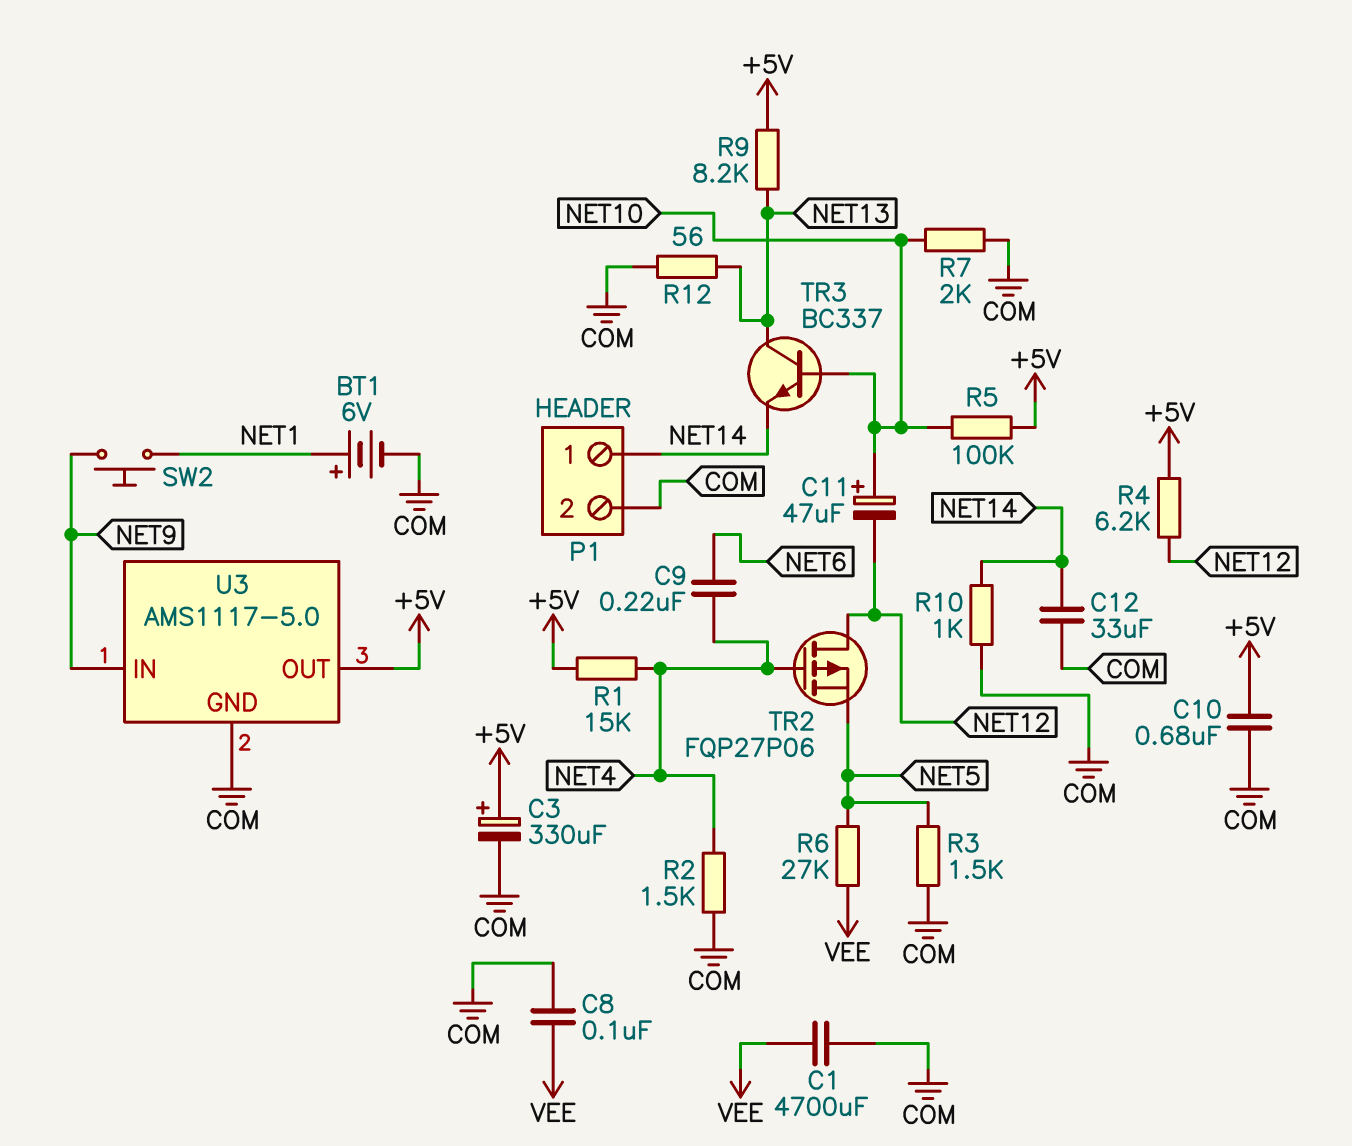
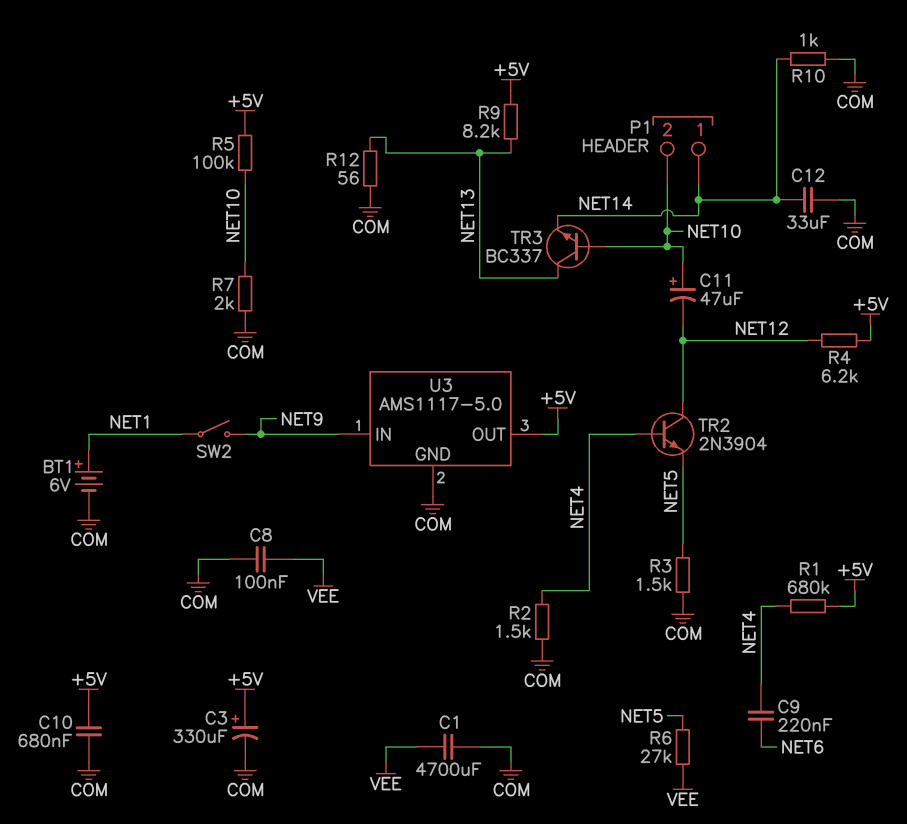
P1 pin 2: COM -> NET10
R1: 15k (+5V, NET4) -> 680k (+5V, NET4)
SW2: button (NET1, NET9) -> switch (NET1, NET9)
TR2: PMOS FQP27P06 (G NET4, D NET12, S NET5) -> NPN 2N3904 (B NET4, C NET12, E NET5)

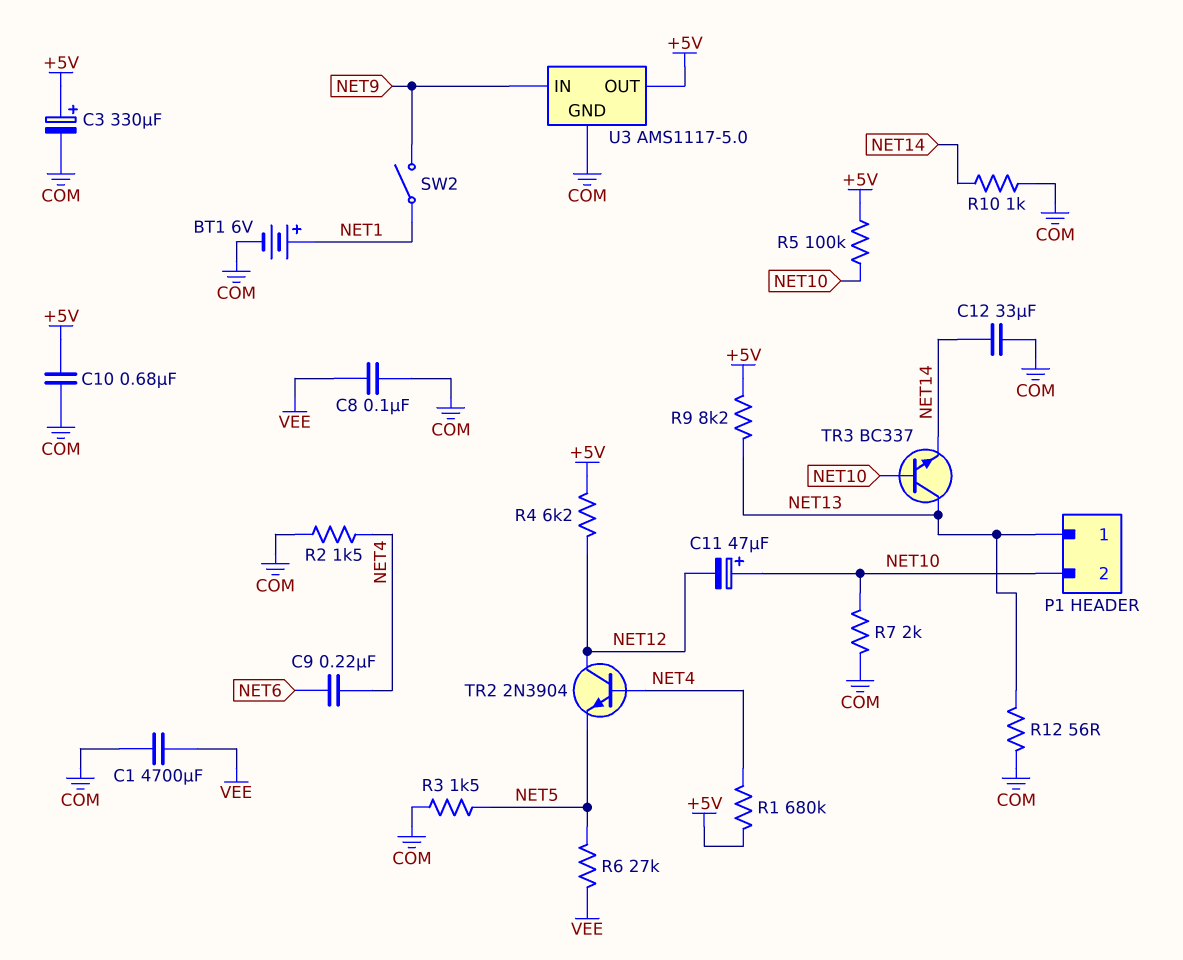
P1 pin 1: NET14 -> NET13

